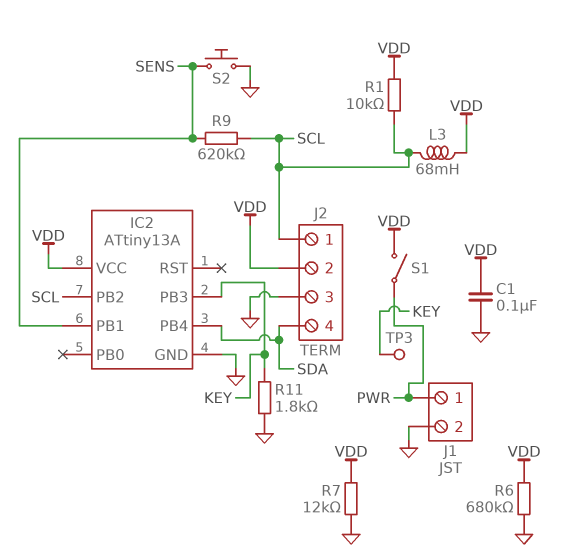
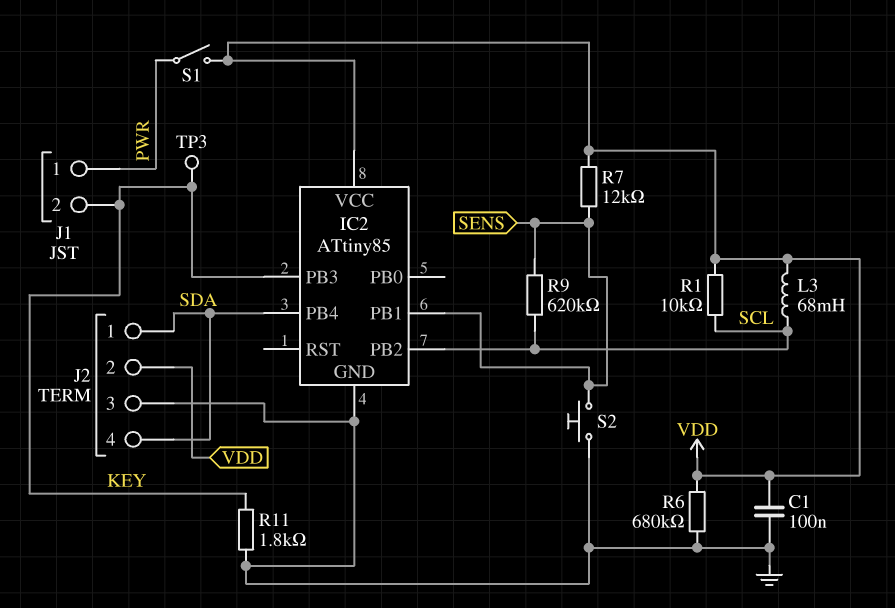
IC2: ATtiny13A -> ATtiny85
J1 pin 2: GND -> KEY
J2 pin 1: SCL -> SDA
R7: 12k (GND, VDD) -> 12k (SENS, VDD)

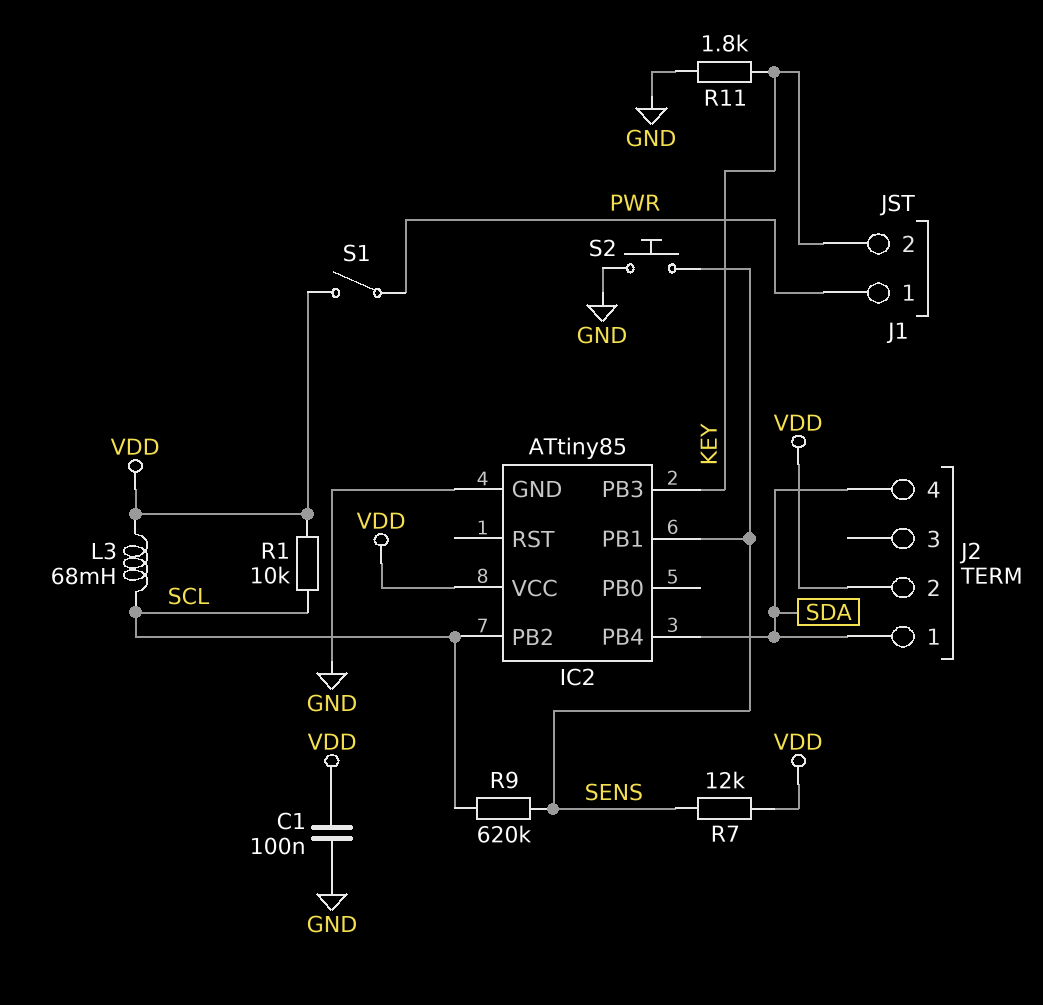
J2 pin 3: GND -> none
R6: 680k (GND, VDD) -> none
TP3: test point (KEY) -> none

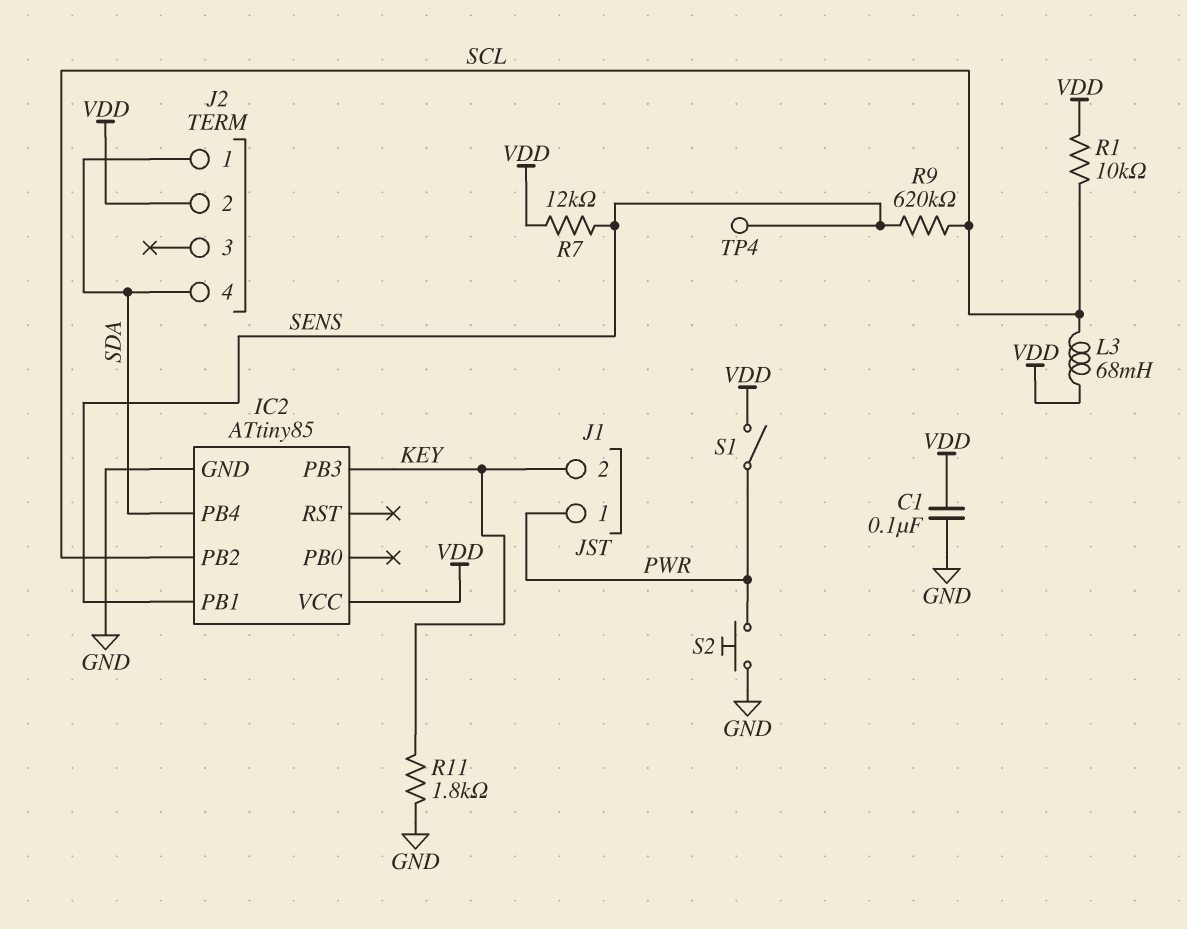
S2: button (GND, SENS) -> button (GND, PWR)
TP4: none -> test point (SENS)

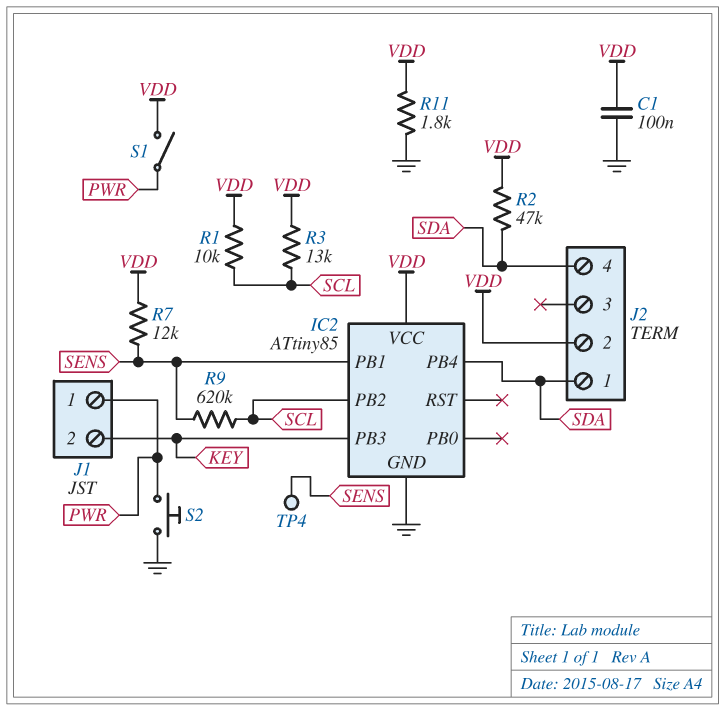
L3: 68mH (SCL, VDD) -> none
R2: none -> 47k (SDA, VDD)
R3: none -> 13k (SCL, VDD)
R11: 1.8k (GND, KEY) -> 1.8k (GND, VDD)

